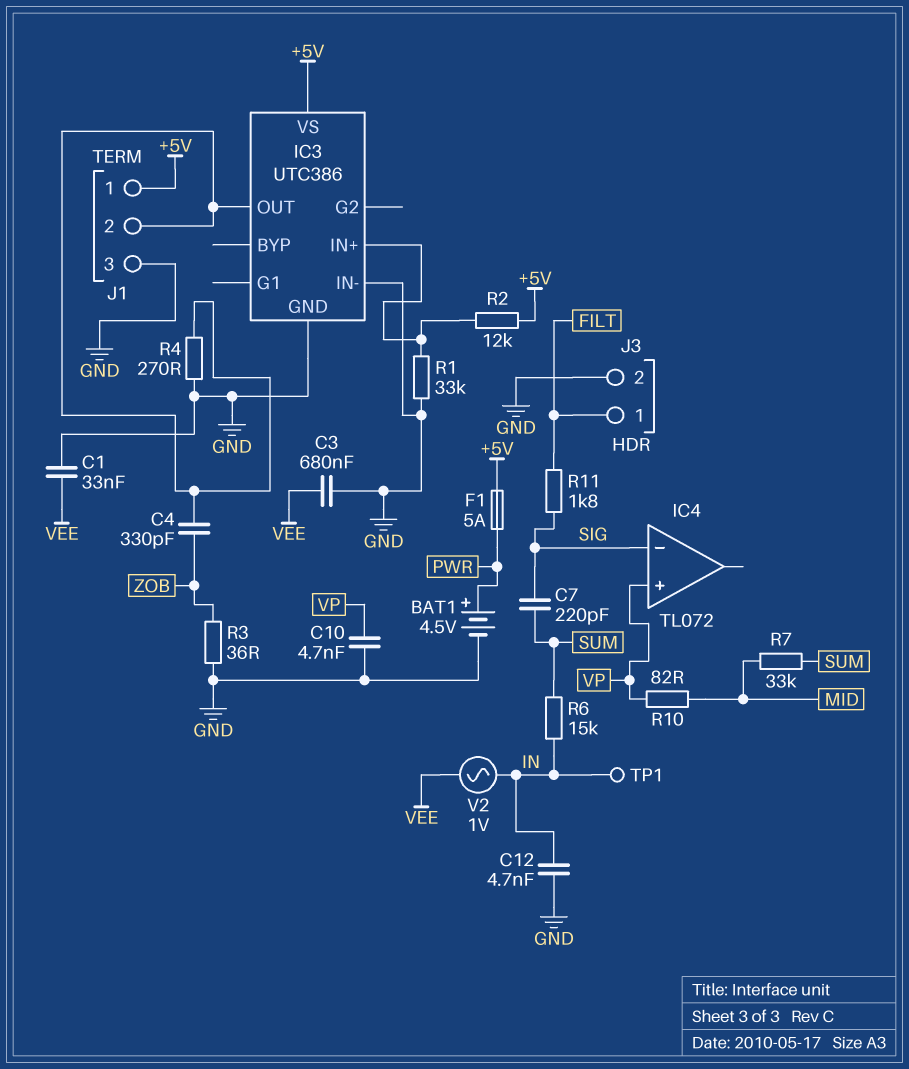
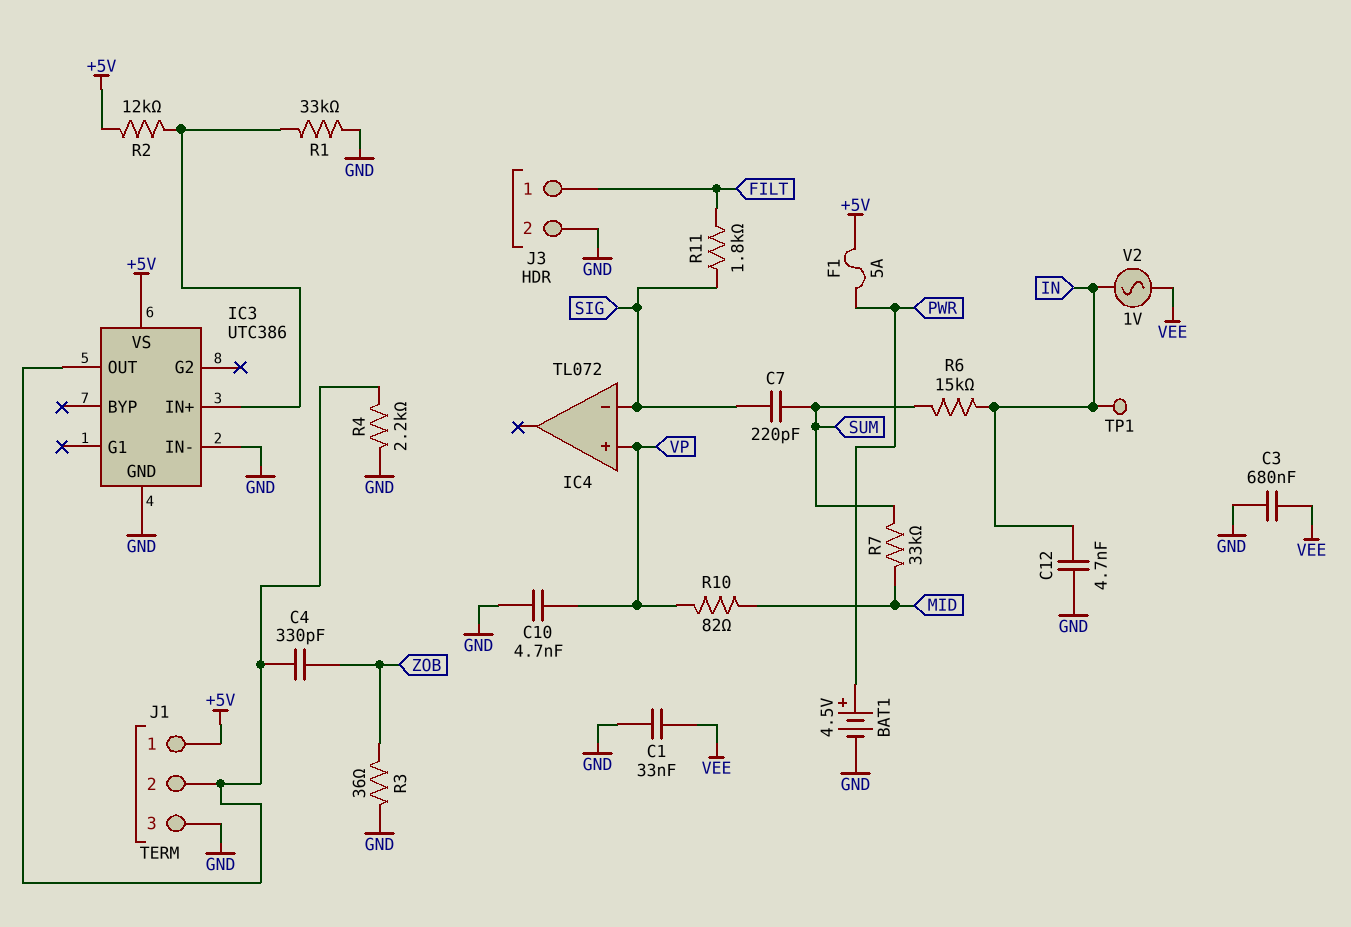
R4: 270 (GND, IC3/OUT) -> 2.2k (GND, IC3/OUT)

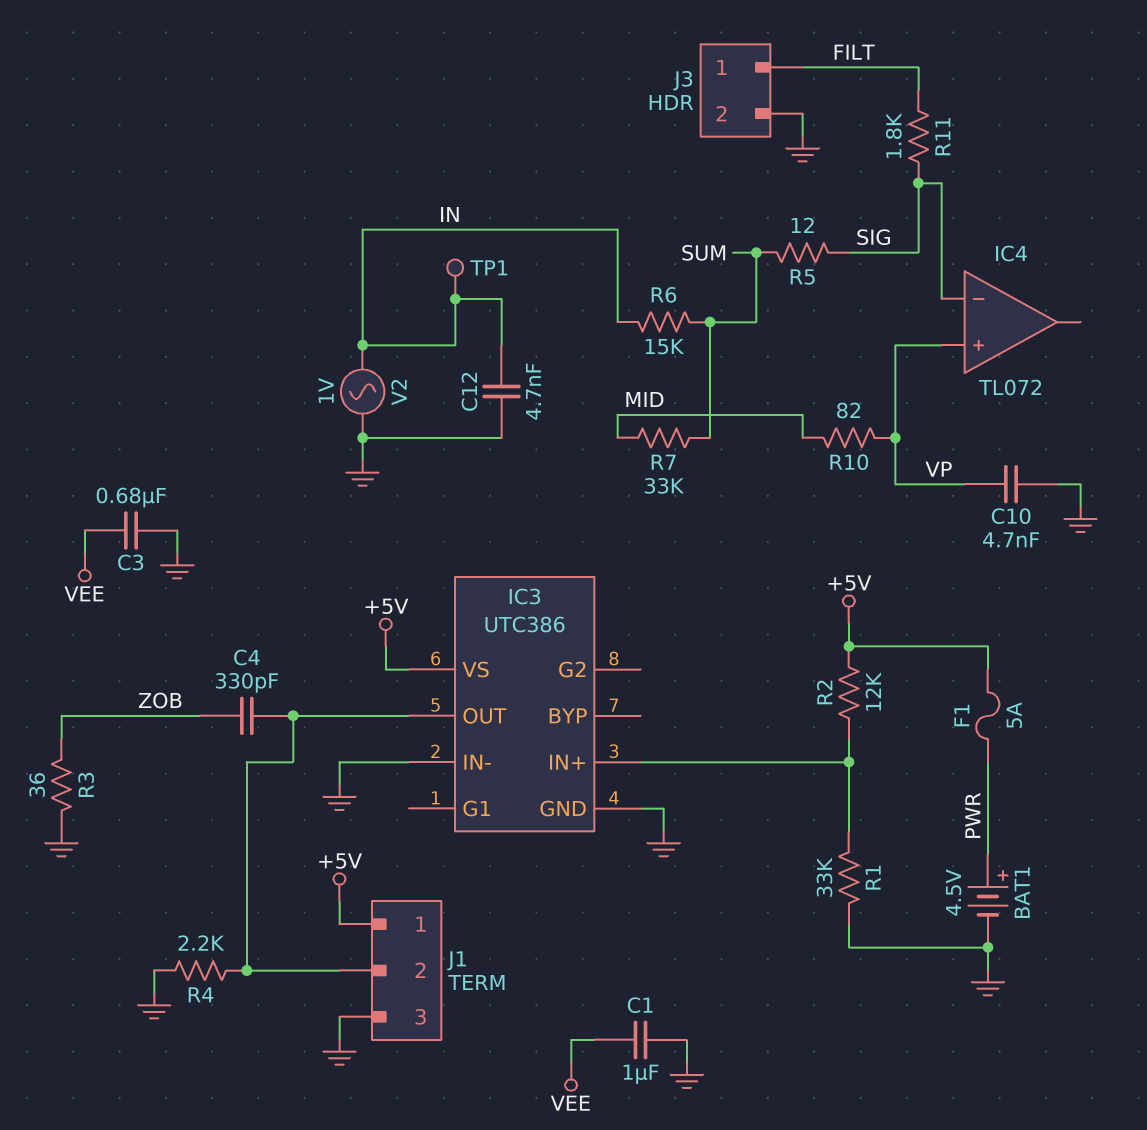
C1: 33nF (GND, VEE) -> 1uF (GND, VEE)
C7: 220pF (SIG, SUM) -> none
R5: none -> 12 (SIG, SUM)
V2: AC 1V (IN, VEE) -> AC 1V (GND, IN)

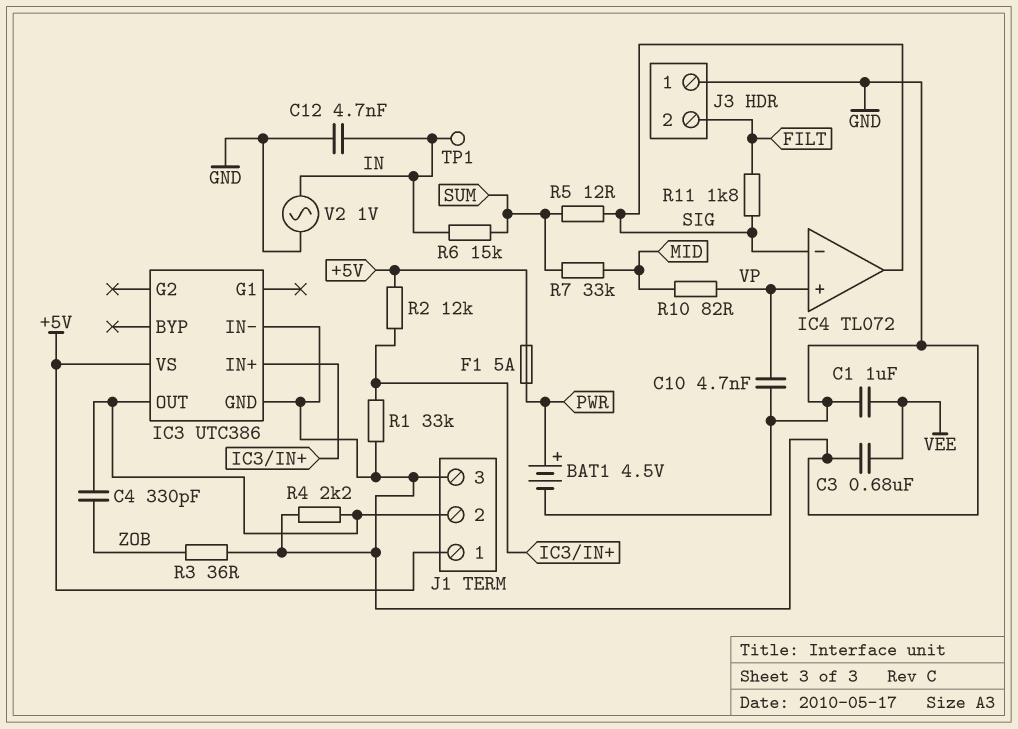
IC4 pin out: none -> SIG
J3 pin 1: FILT -> GND
J3 pin 2: GND -> FILT

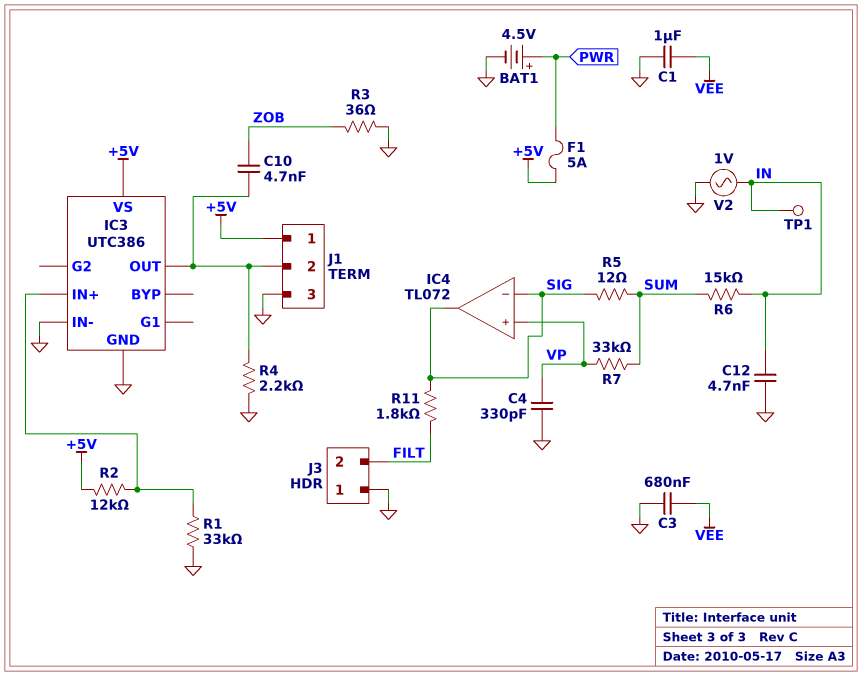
C4: 330pF (IC3/OUT, ZOB) -> 330pF (GND, VP)
C10: 4.7nF (GND, VP) -> 4.7nF (IC3/OUT, ZOB)
R7: 33k (MID, SUM) -> 33k (SUM, VP)
R10: 82 (MID, VP) -> none

